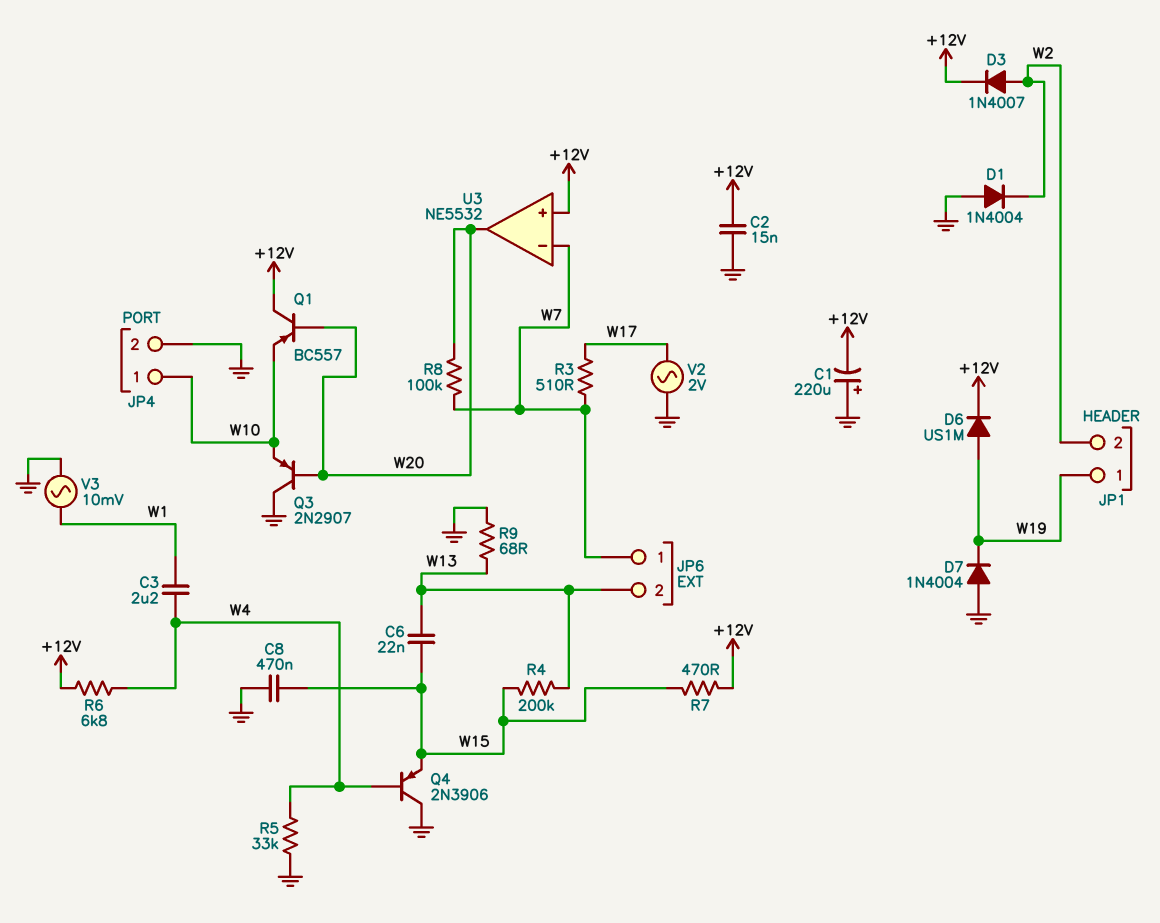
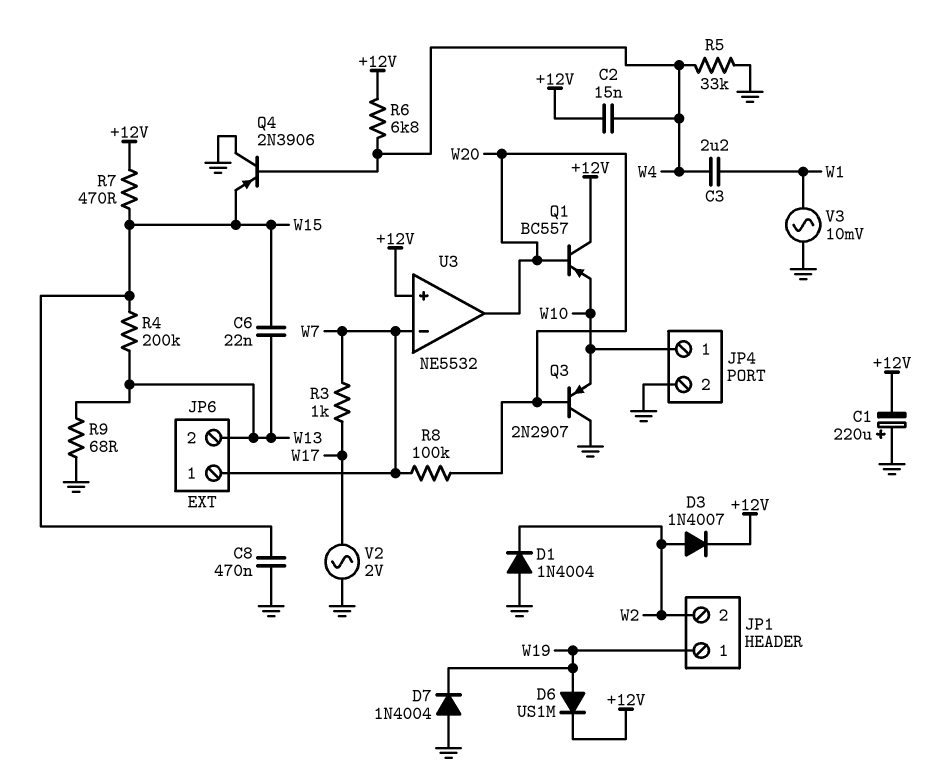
C2: 15nF (+12V, GND) -> 15nF (+12V, W4)
R3: 510 (W7, W17) -> 1k (W7, W17)

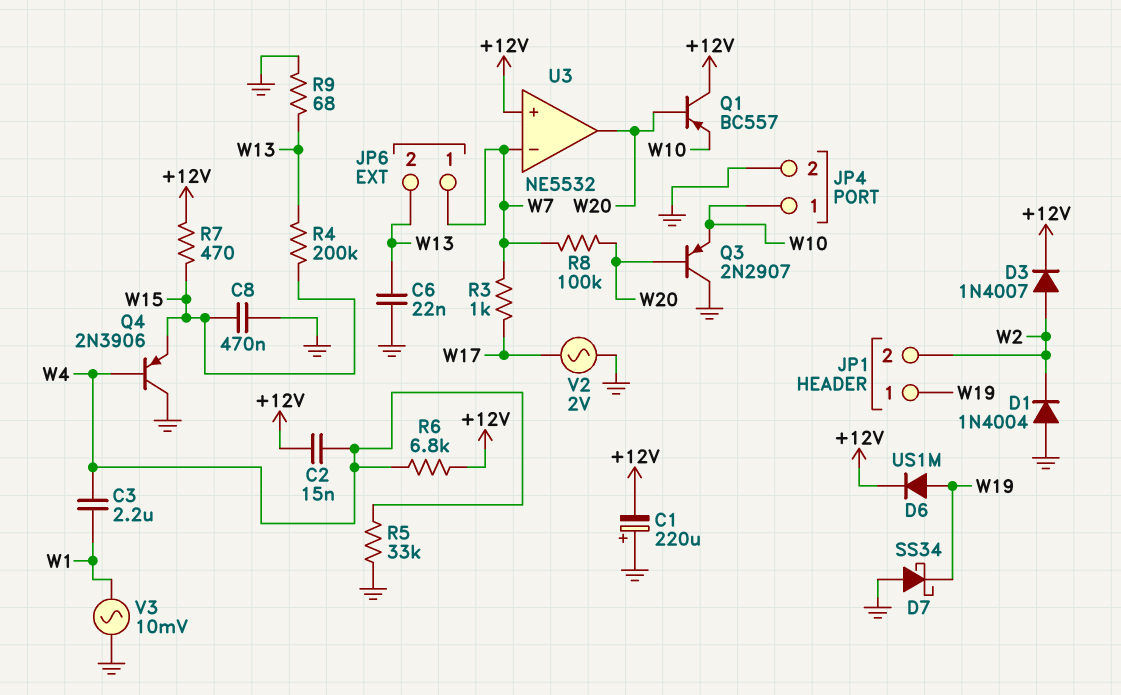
C6: 22nF (W13, W15) -> 22nF (GND, W13)
D7: diode 1N4004 (A GND, K W19) -> schottky SS34 (A GND, K W19)

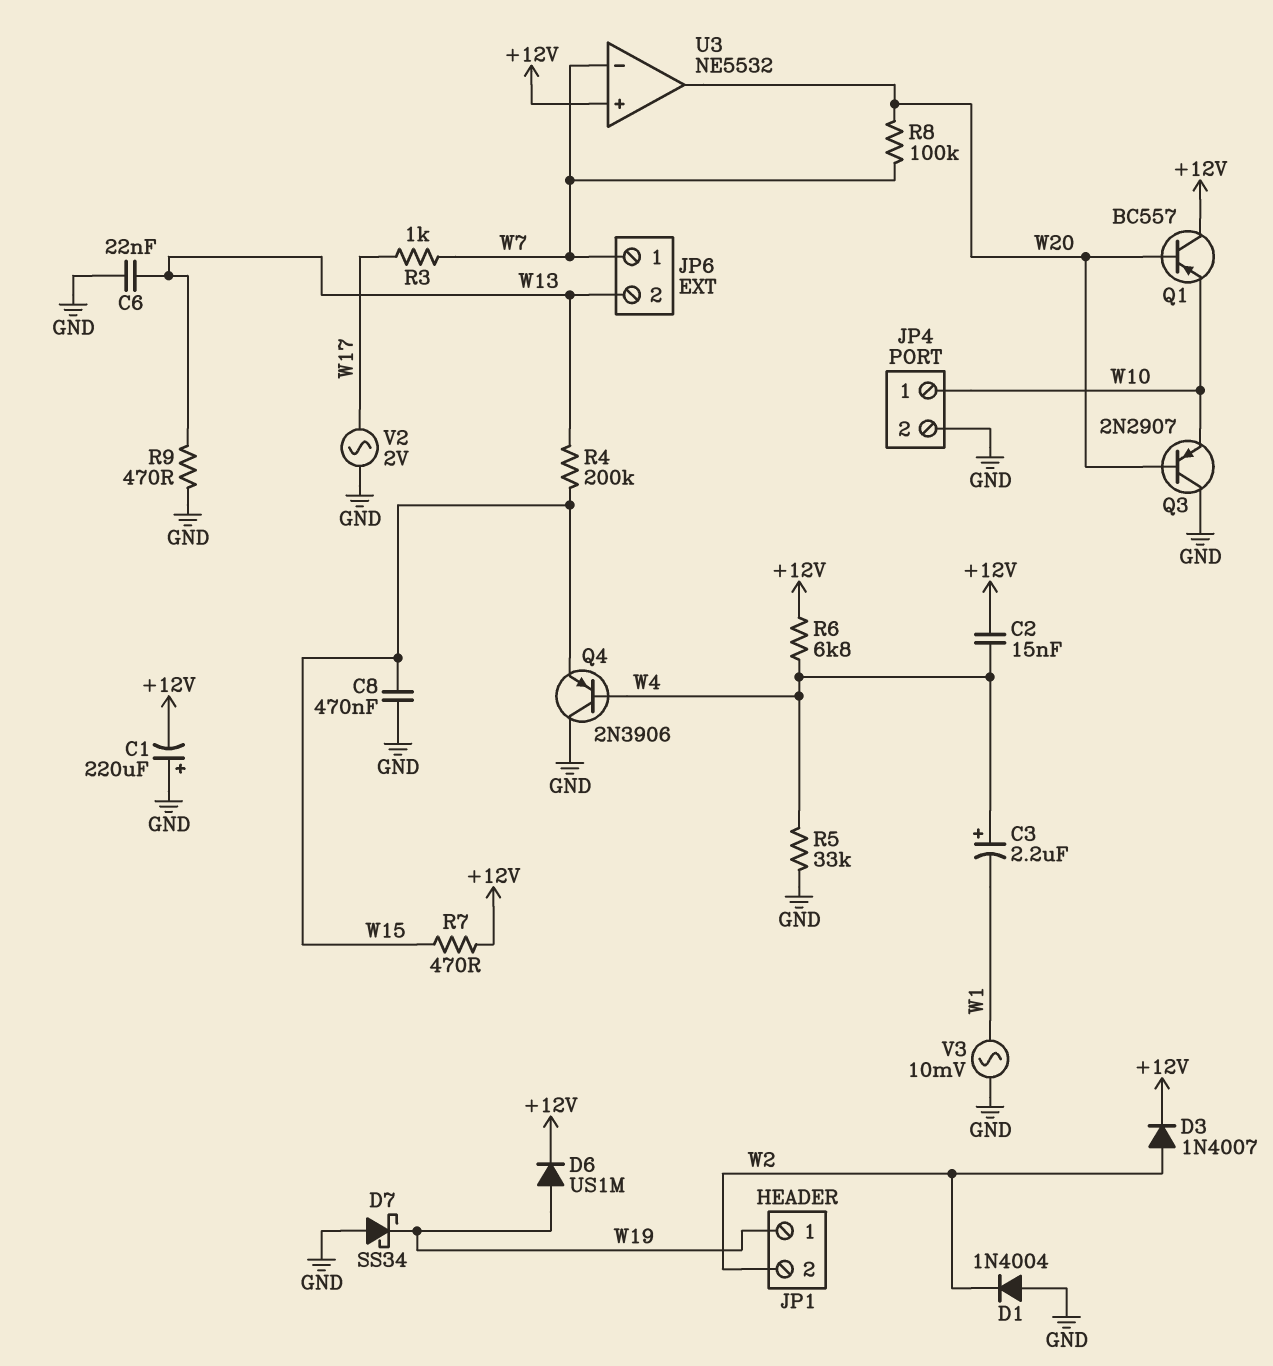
C3: 2.2uF (W1, W4) -> 2.2uF (plus W4, minus W1)
R9: 68 (GND, W13) -> 470 (GND, W13)

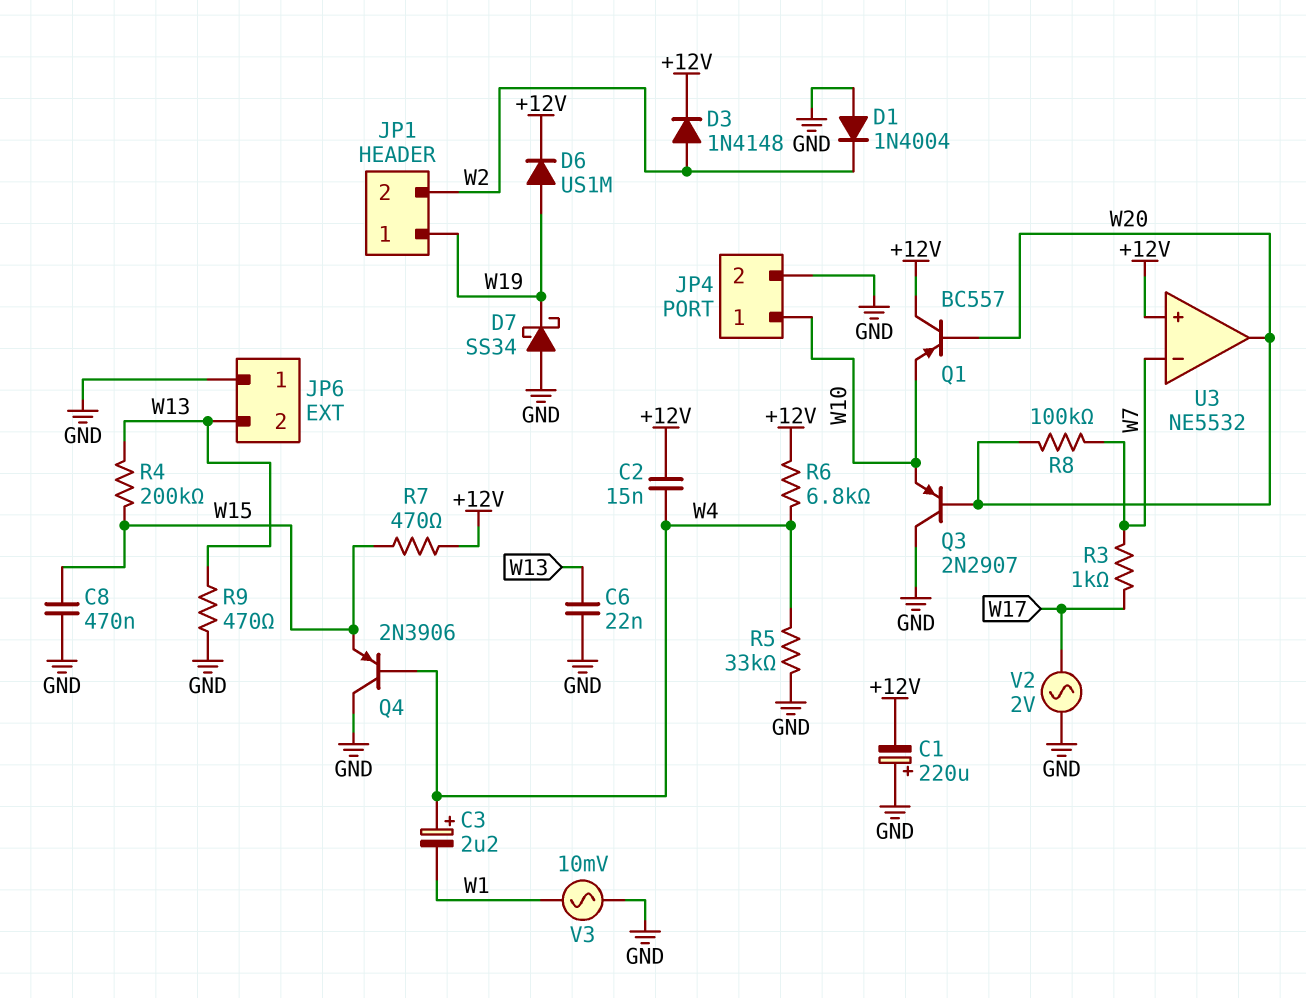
D3: diode 1N4007 (A W2, K +12V) -> diode 1N4148 (A W2, K +12V)
JP6 pin 1: W7 -> GND

